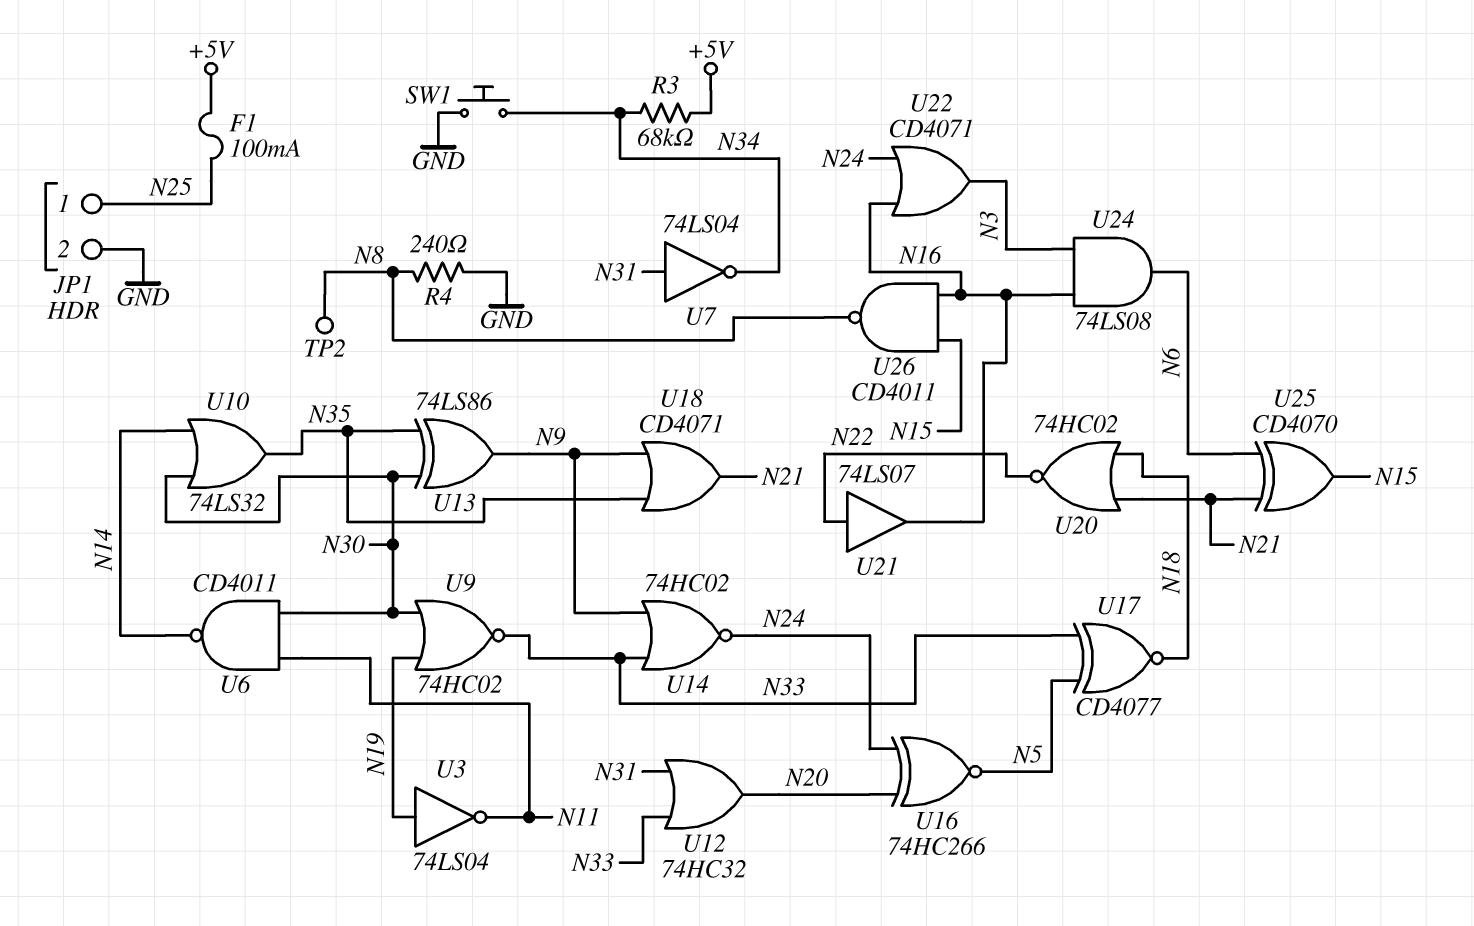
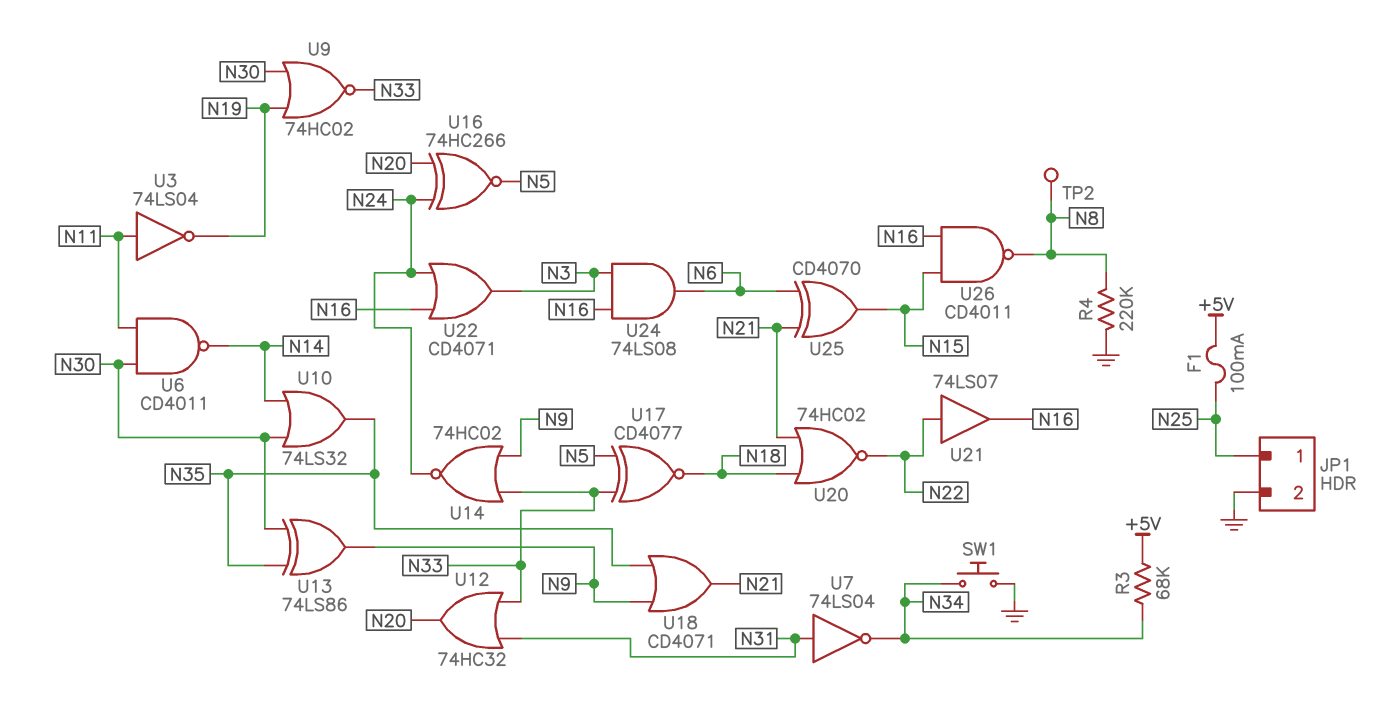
R4: 240 (GND, N8) -> 220k (GND, N8)
U3: NOT 74LS04 (in N19, out N11) -> NOT 74LS04 (in N11, out N19)

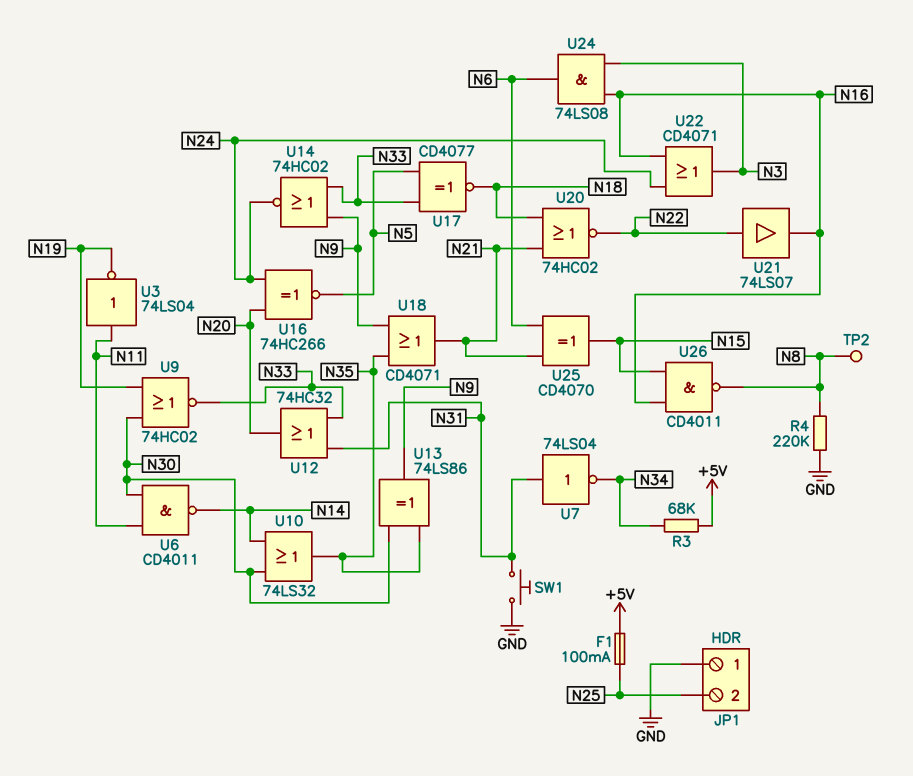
JP1 pin 1: N25 -> GND
JP1 pin 2: GND -> N25
SW1: button (GND, N34) -> button (GND, N31)

